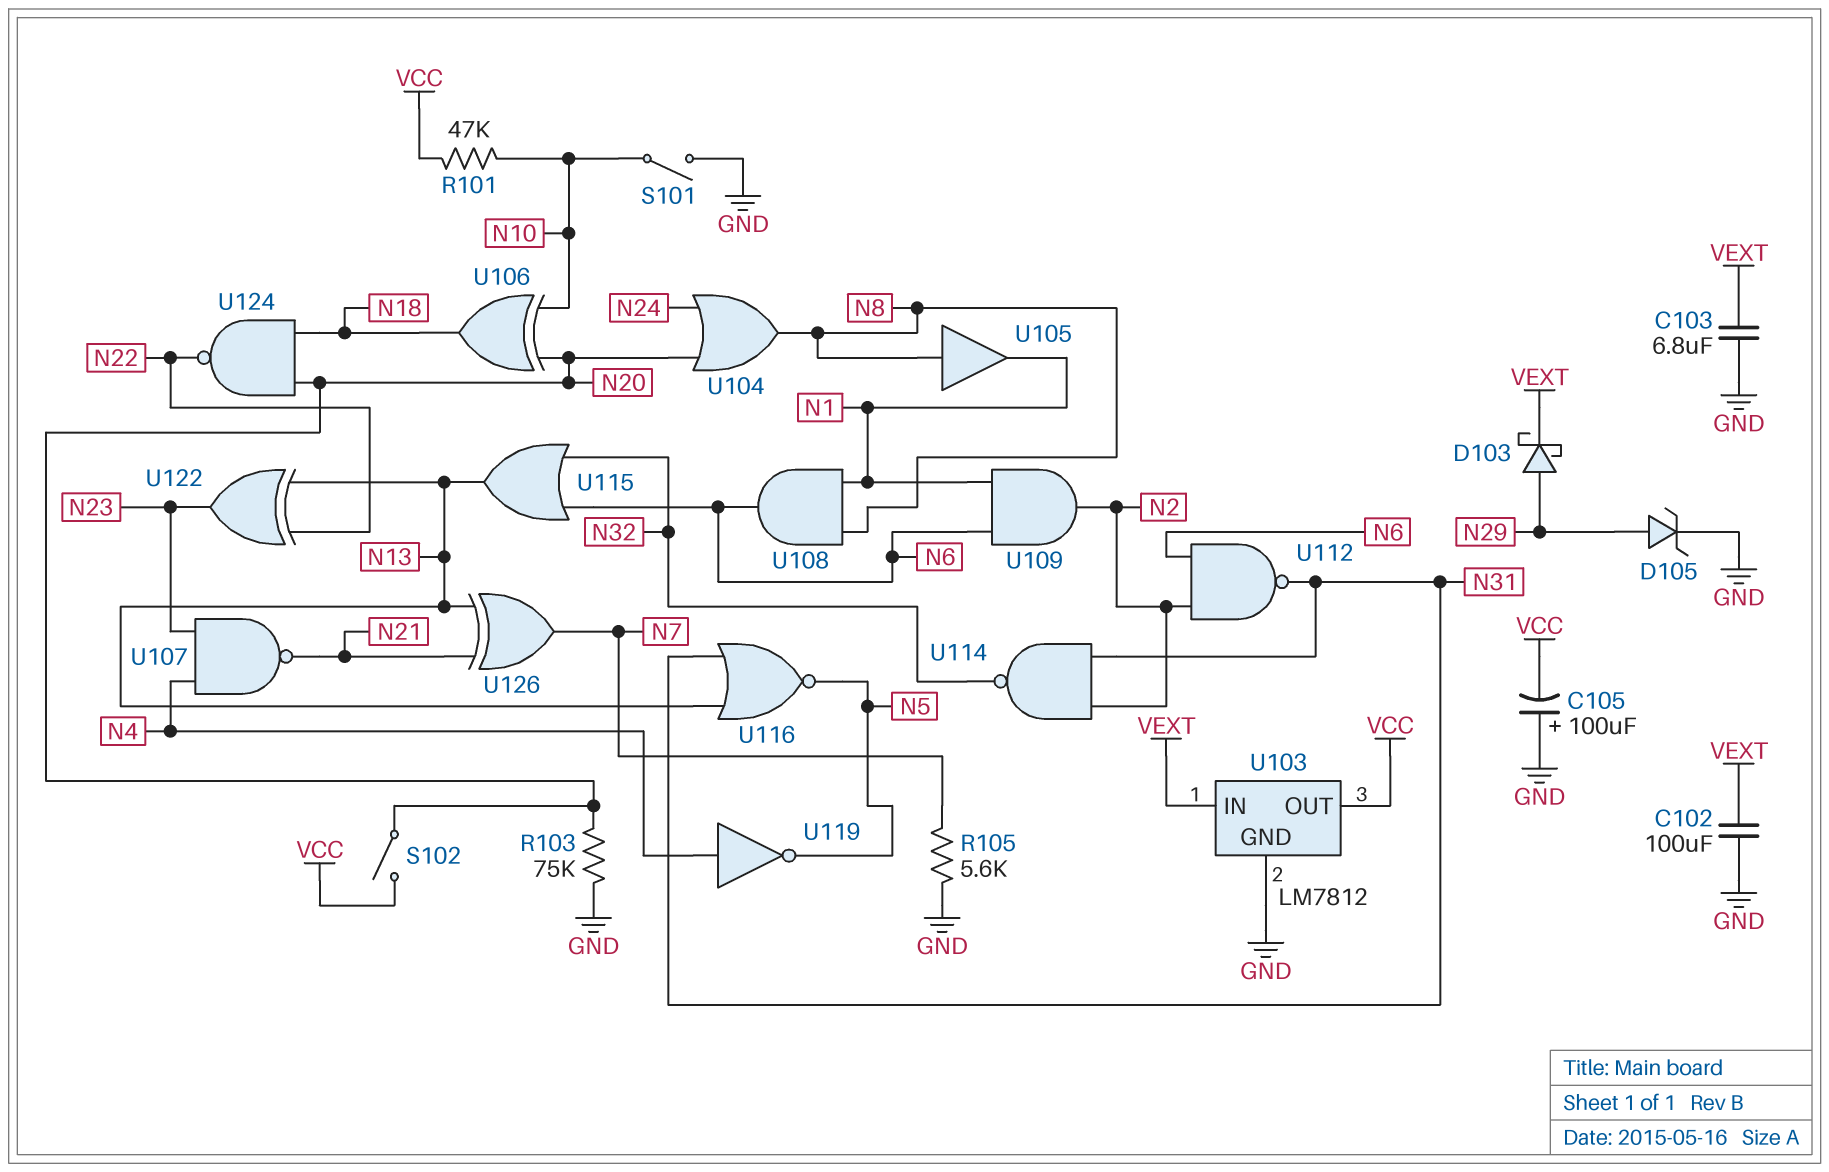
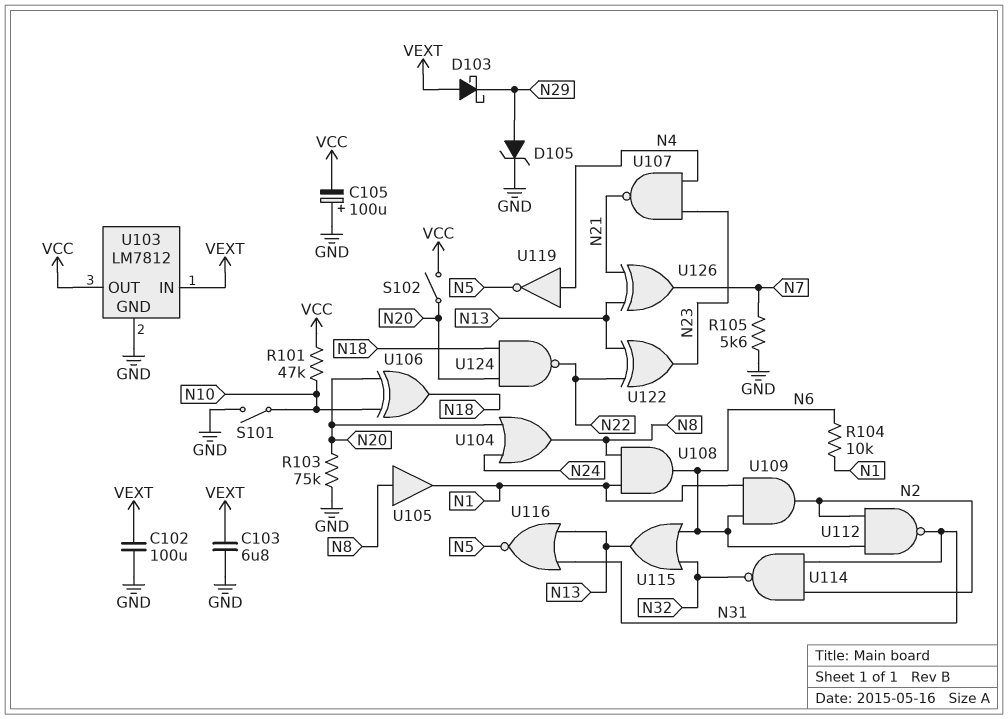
D103: schottky (A N29, K VEXT) -> schottky (A VEXT, K N29)
R104: none -> 10k (N1, N6)

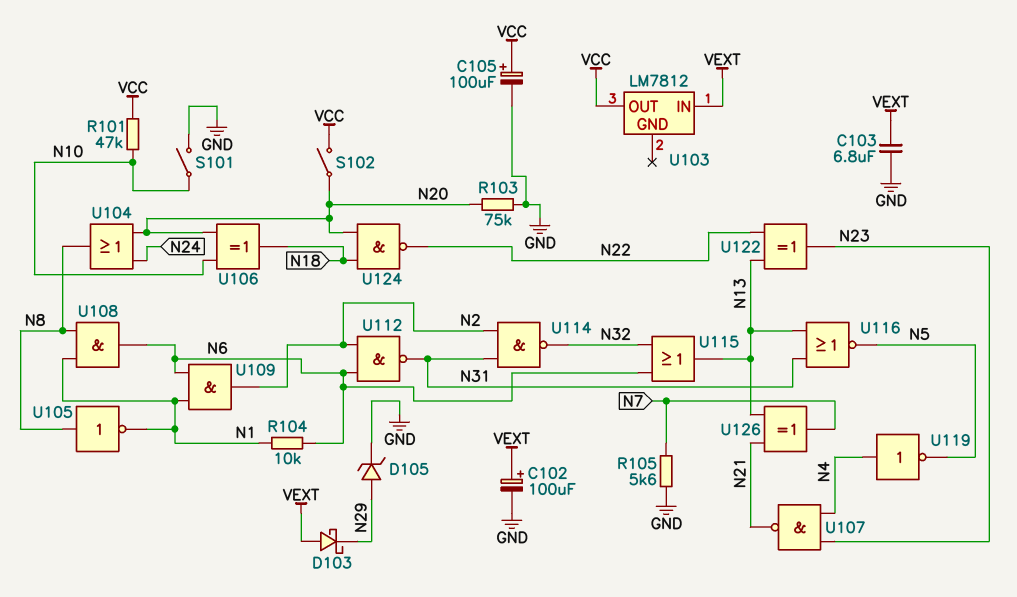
C102: 100uF (GND, VEXT) -> 100uF (plus VEXT, minus GND)
C105: 100uF (plus GND, minus VCC) -> 100uF (plus VCC, minus GND)
U103 pin GND: GND -> none
U105: buffer (in N8, out N1) -> NOT (in N8, out N1)

